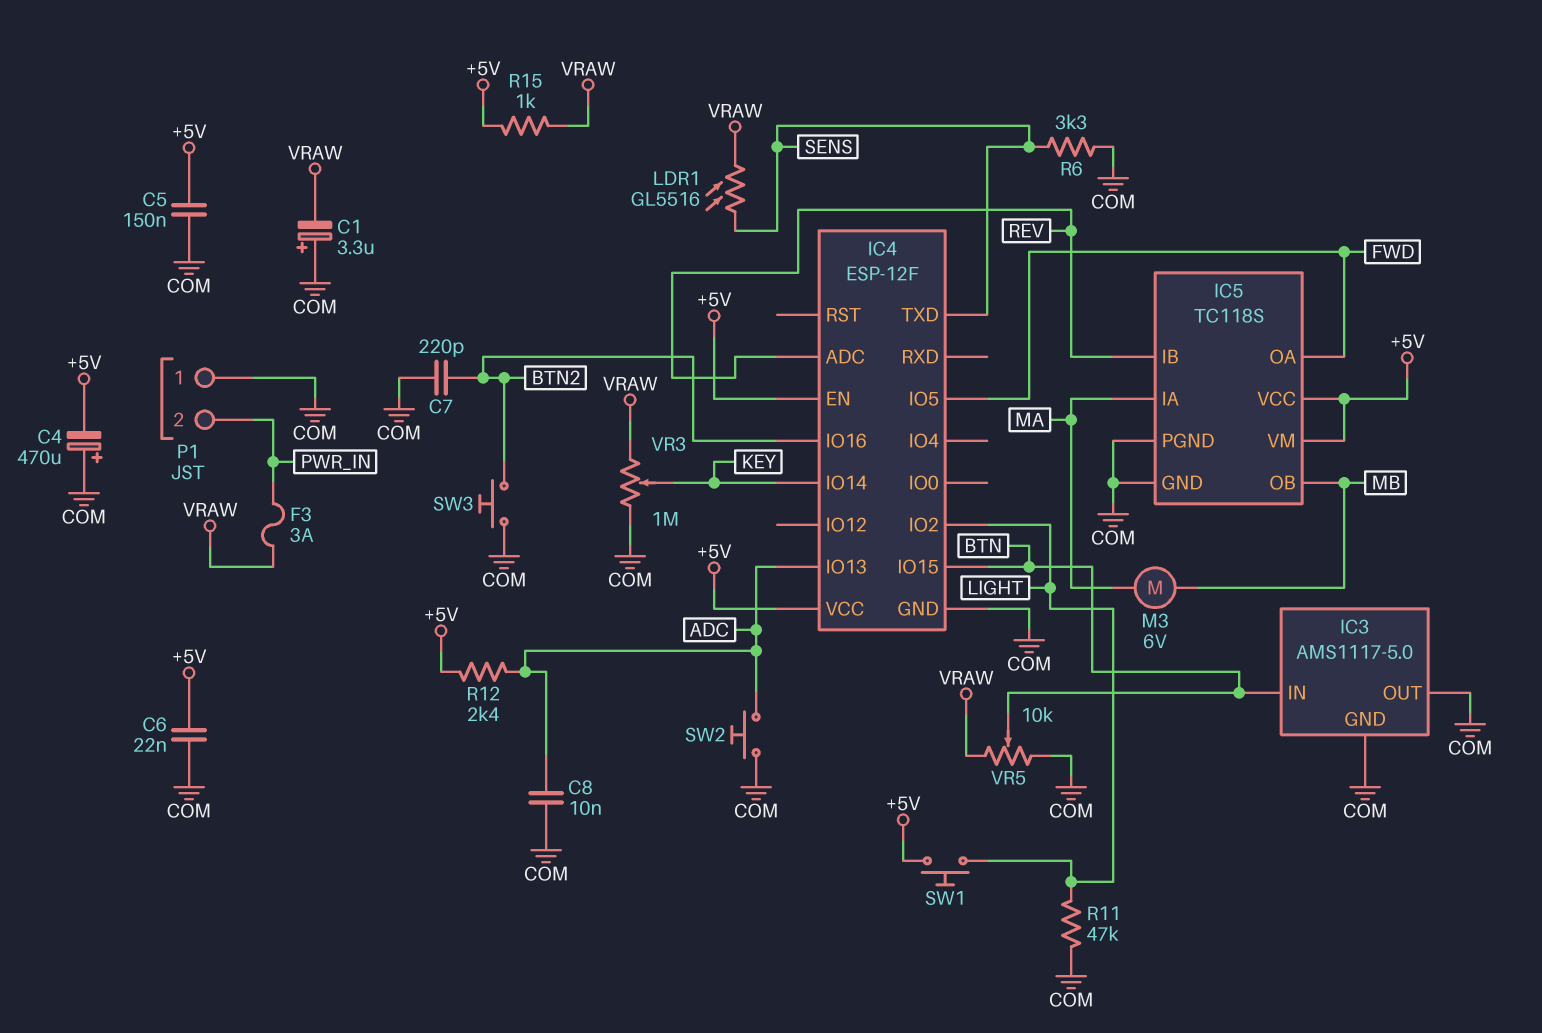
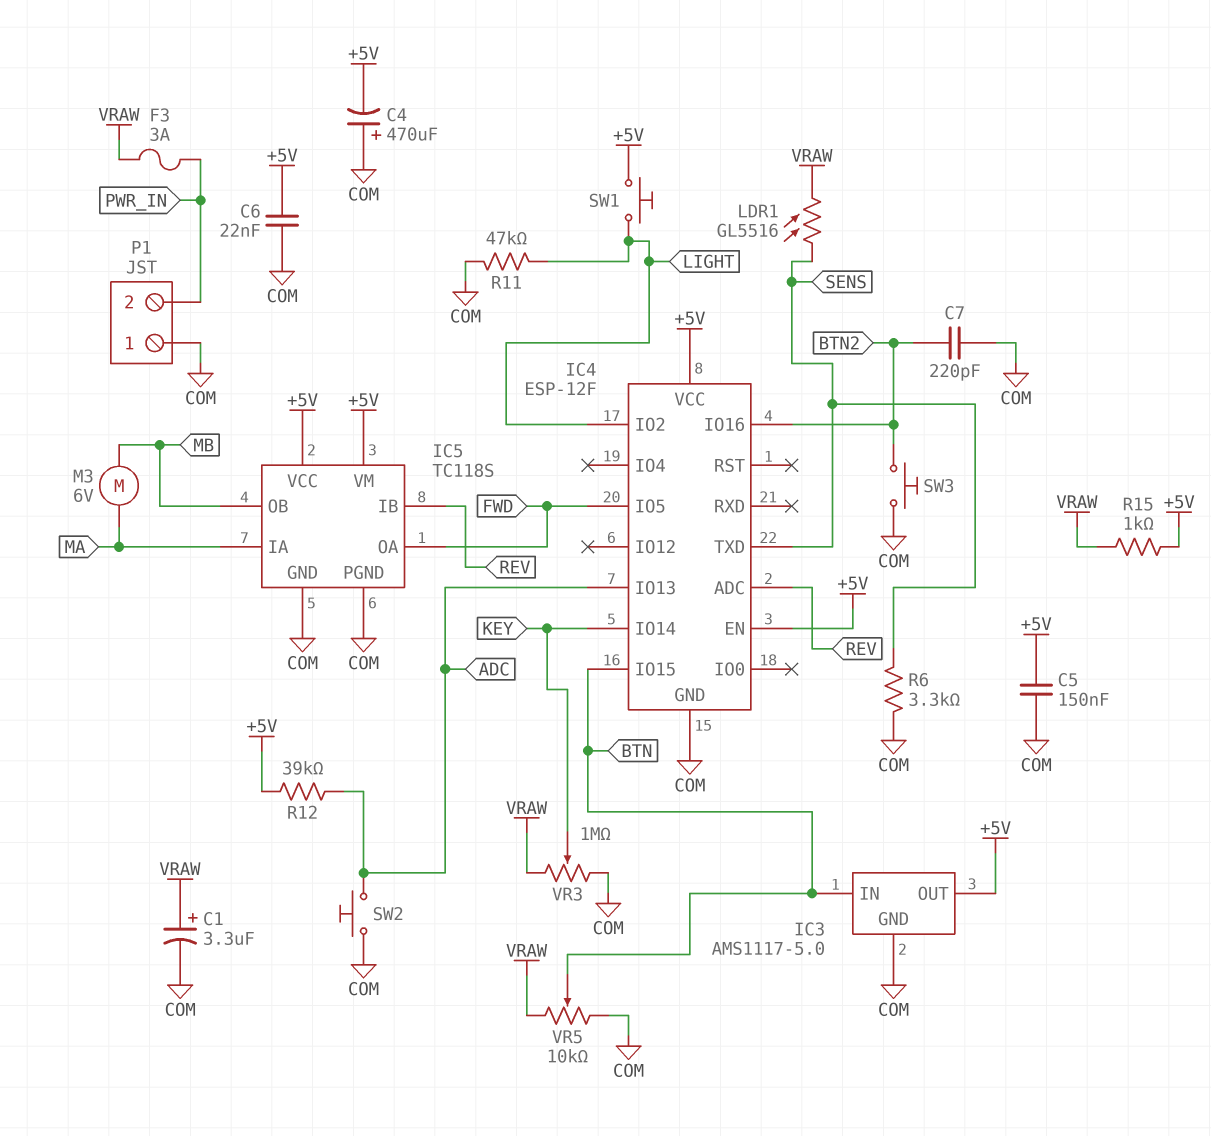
C1: 3.3uF (plus COM, minus VRAW) -> 3.3uF (plus VRAW, minus COM)
C8: 10nF (ADC, COM) -> none
IC3 pin OUT: COM -> +5V
R12: 2.4k (+5V, ADC) -> 39k (+5V, ADC)

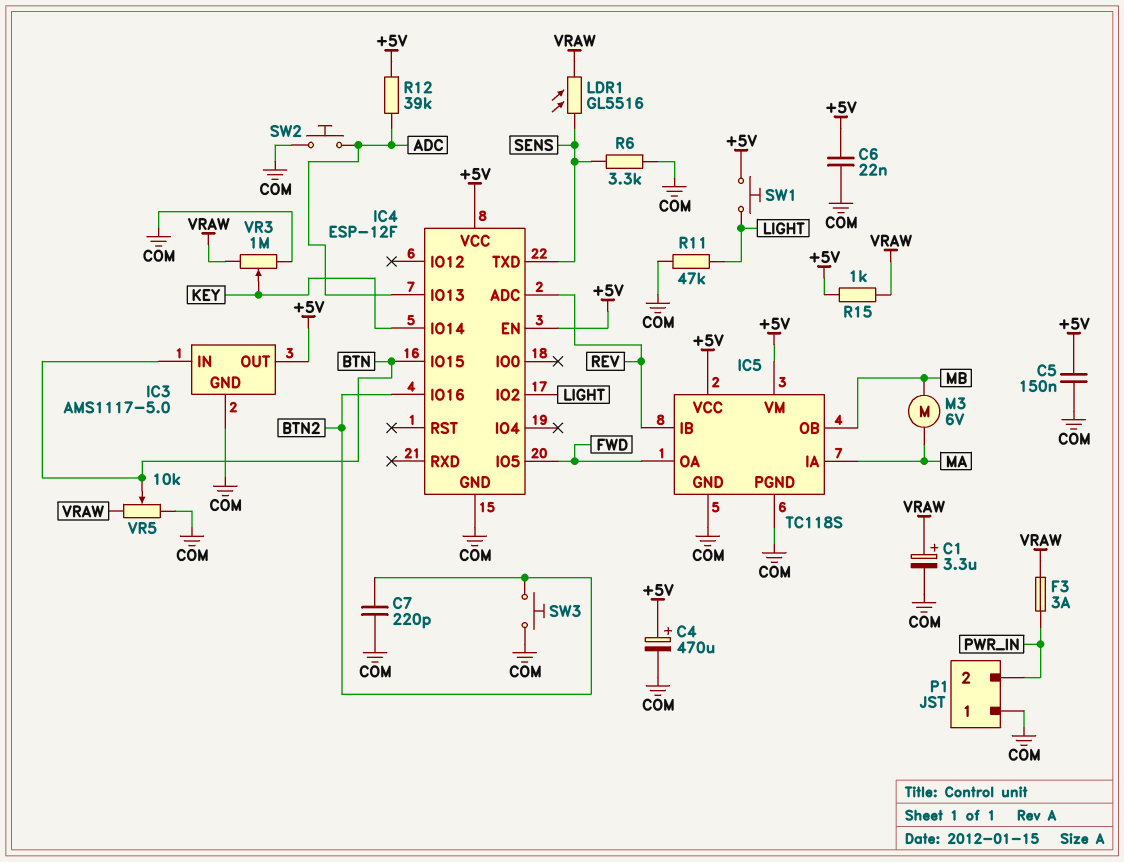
C4: 470uF (plus COM, minus +5V) -> 470uF (plus +5V, minus COM)

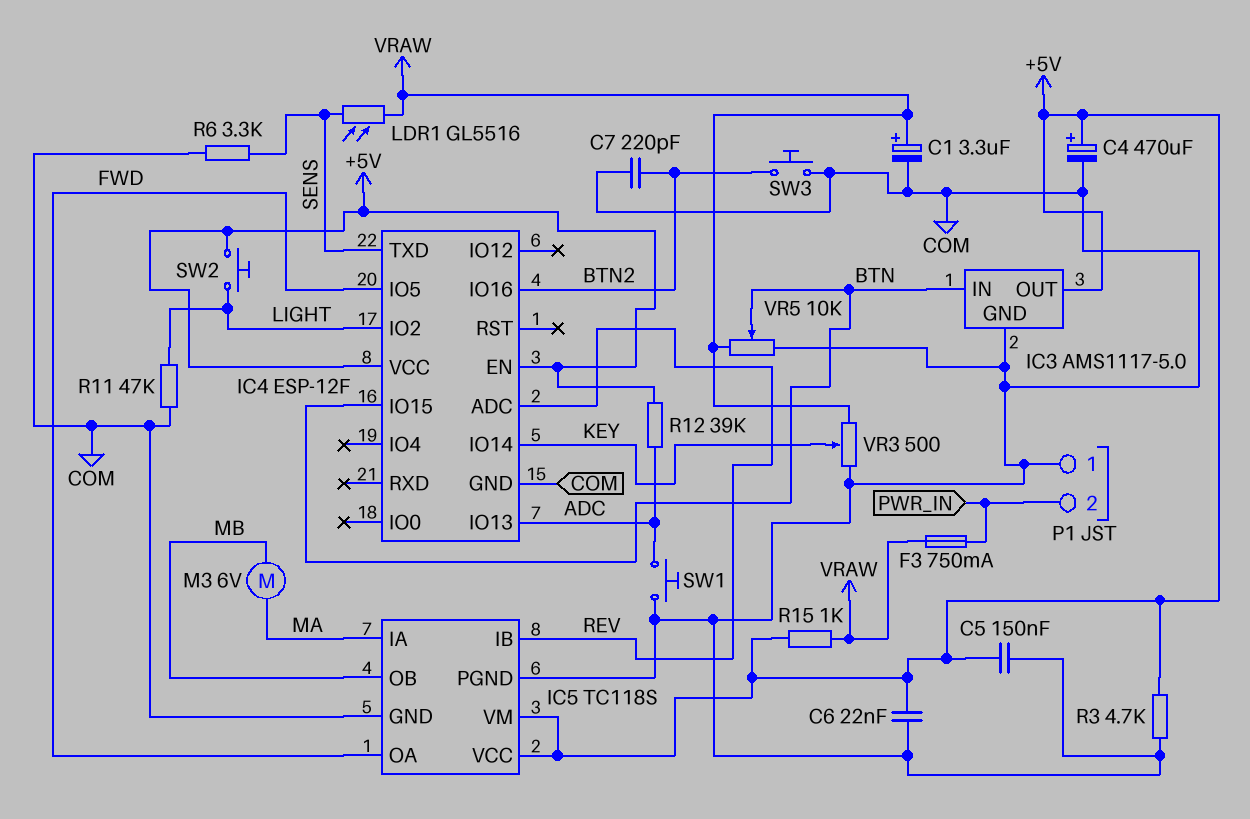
F3: 3A (PWR_IN, VRAW) -> 750mA (PWR_IN, VRAW)
R3: none -> 4.7k (+5V, COM)
SW1: button (+5V, LIGHT) -> button (ADC, COM)
SW2: button (ADC, COM) -> button (+5V, LIGHT)
VR3: 1M (COM, VRAW, wiper KEY) -> 500 (COM, VRAW, wiper KEY)

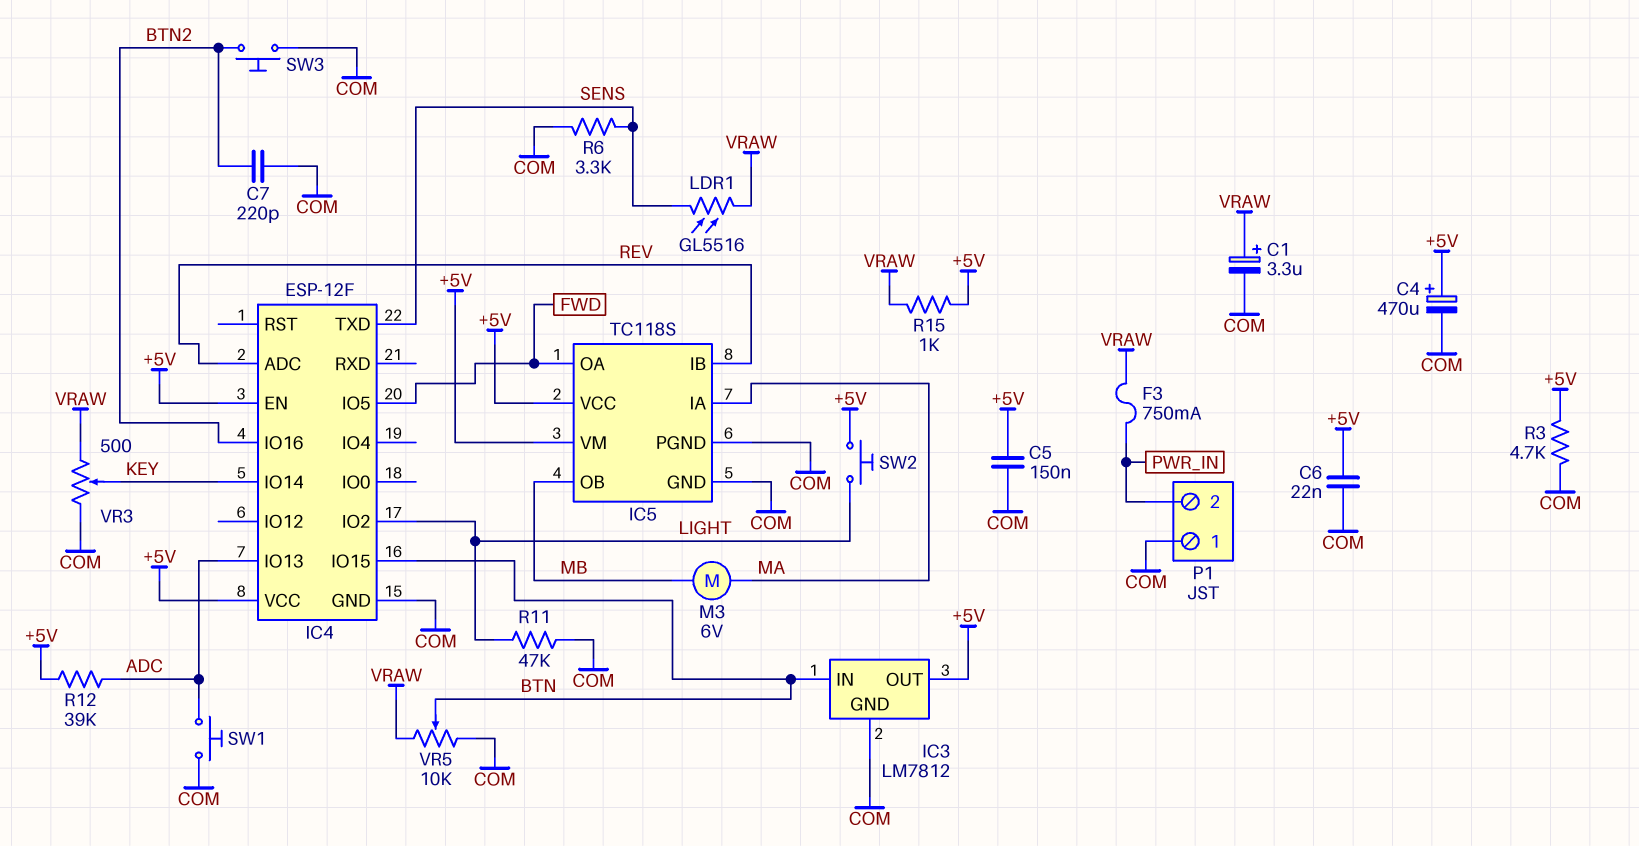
IC3: AMS1117-5.0 -> LM7812

